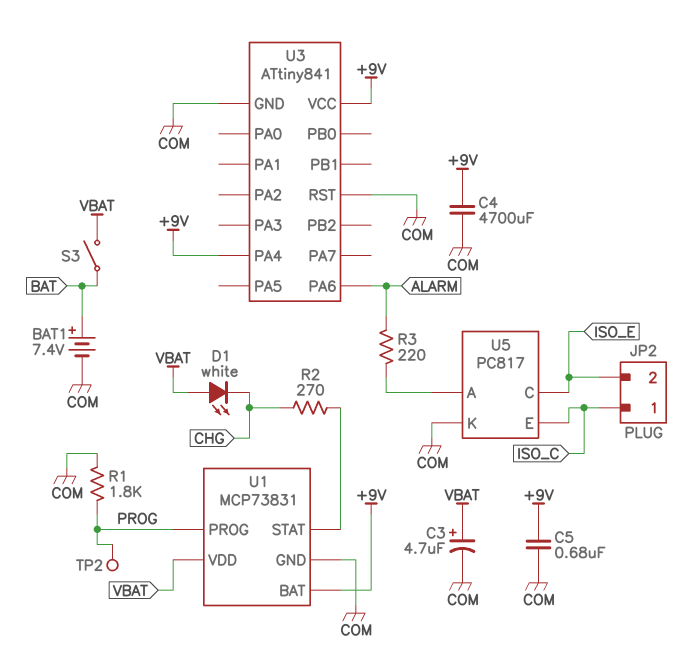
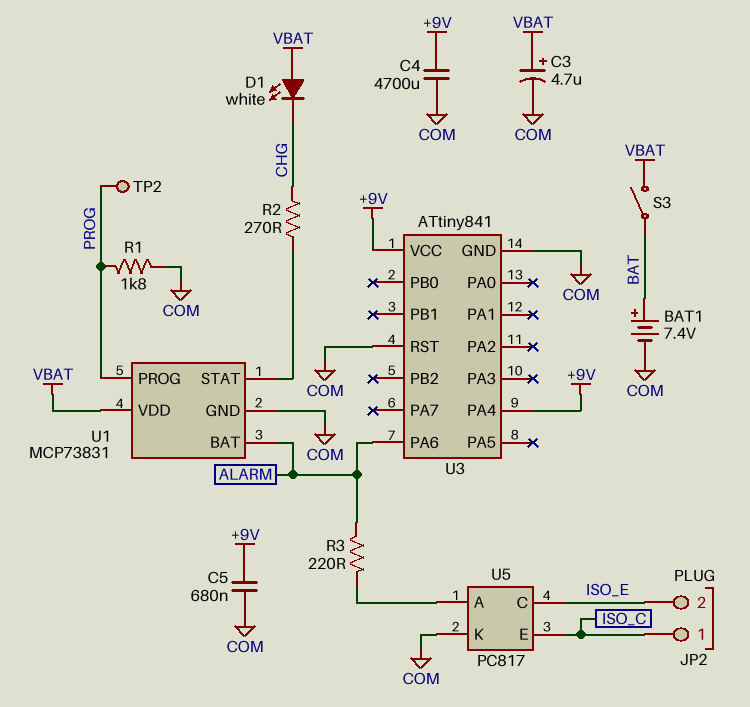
U1 pin BAT: +9V -> ALARM

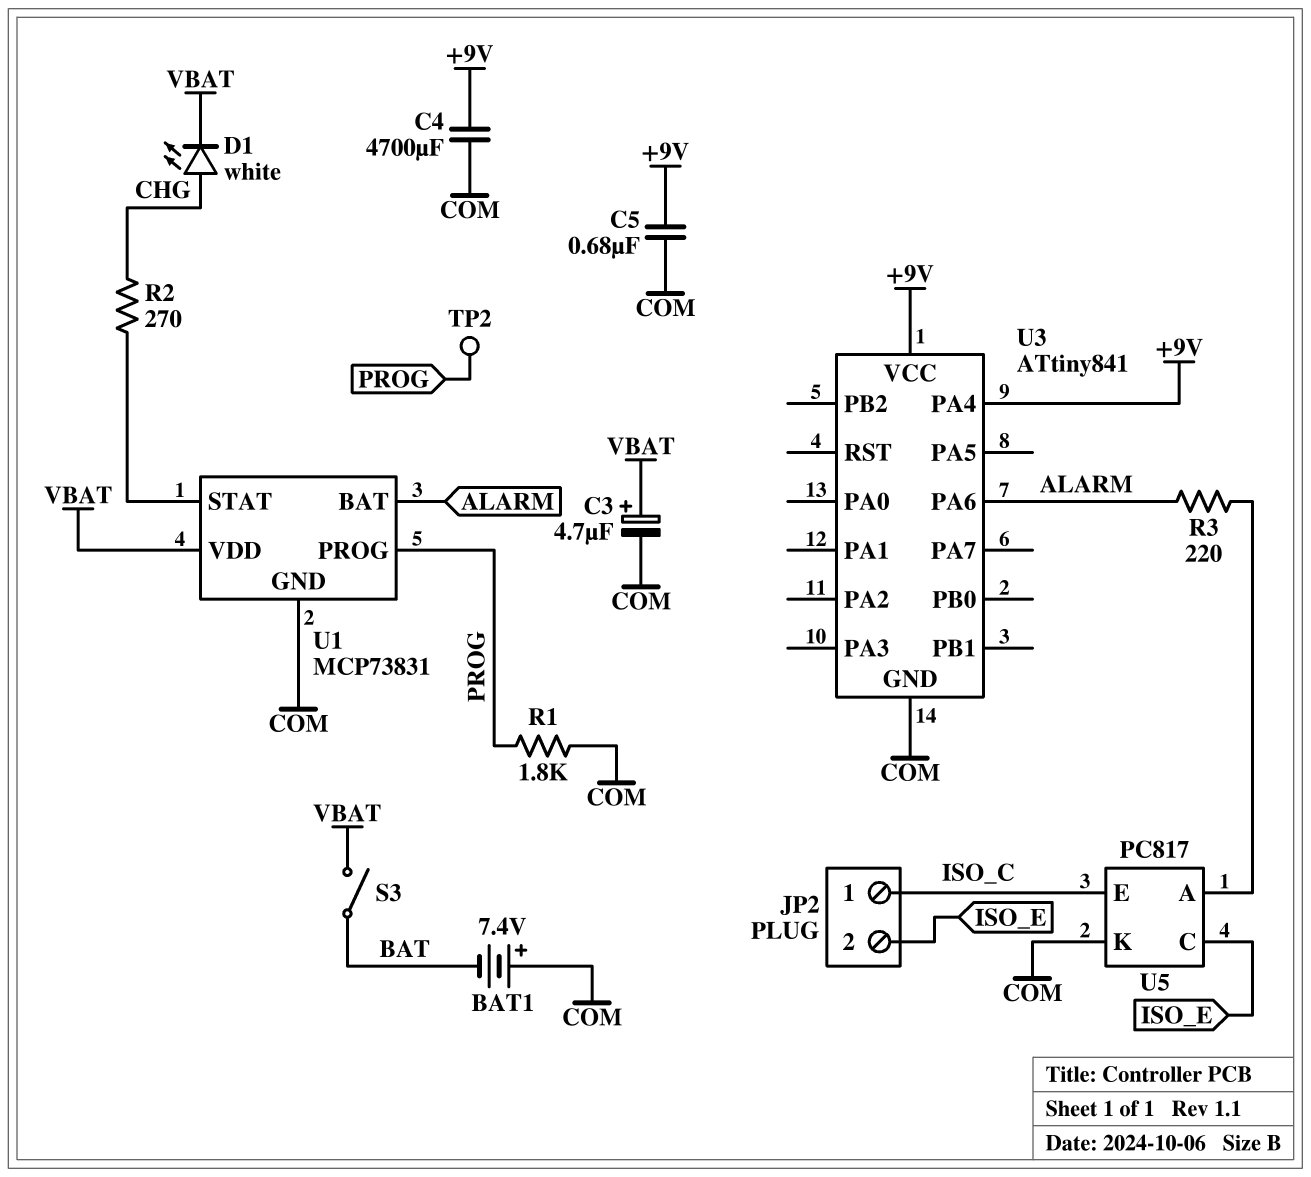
BAT1: 7.4V (plus BAT, minus COM) -> 7.4V (plus COM, minus BAT)
D1: LED white (A VBAT, K CHG) -> LED white (A CHG, K VBAT)
U3 pin RST: COM -> none

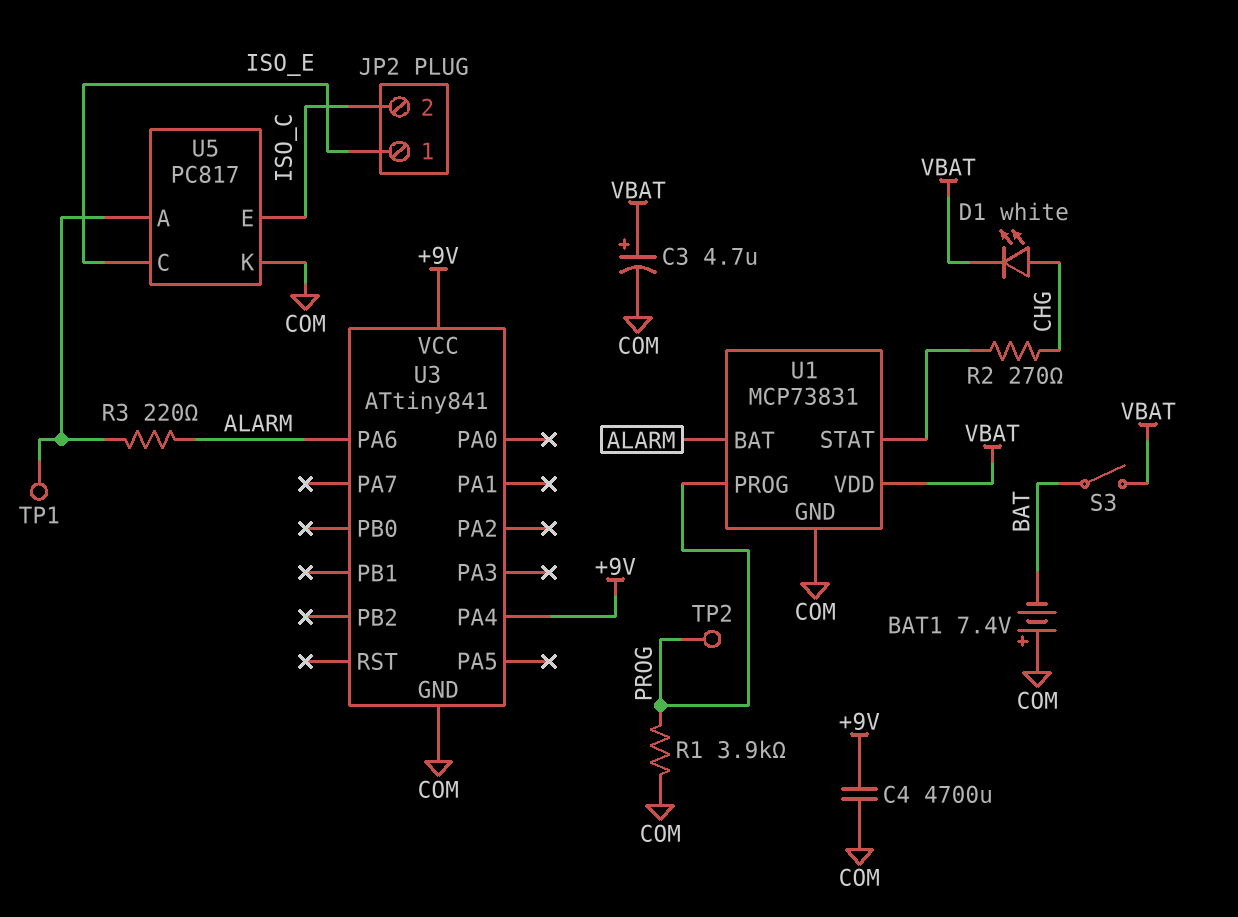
C5: 680nF (+9V, COM) -> none
JP2 pin 1: ISO_C -> ISO_E
JP2 pin 2: ISO_E -> ISO_C
R1: 1.8k (COM, PROG) -> 3.9k (COM, PROG)
TP1: none -> test point (U5/A)

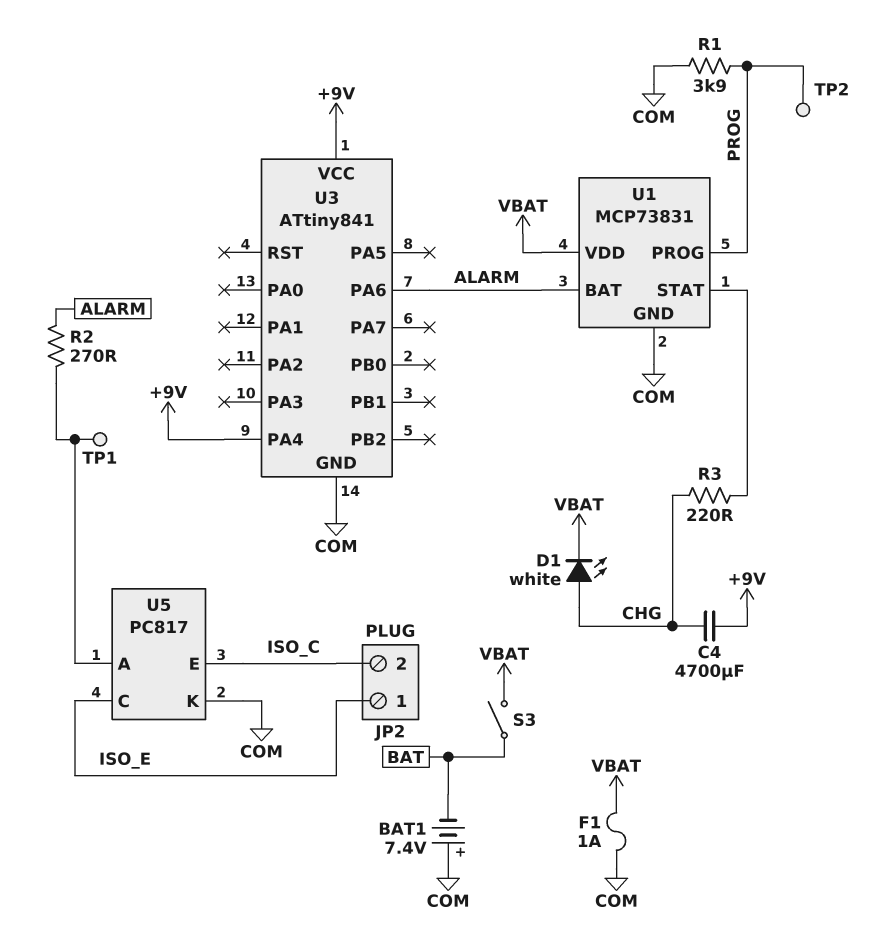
C3: 4.7uF (plus VBAT, minus COM) -> none
C4: 4700uF (+9V, COM) -> 4700uF (+9V, CHG)
F1: none -> 1A (COM, VBAT)
R2: 270 (CHG, U1/STAT) -> 270 (ALARM, U5/A)
R3: 220 (ALARM, U5/A) -> 220 (CHG, U1/STAT)

